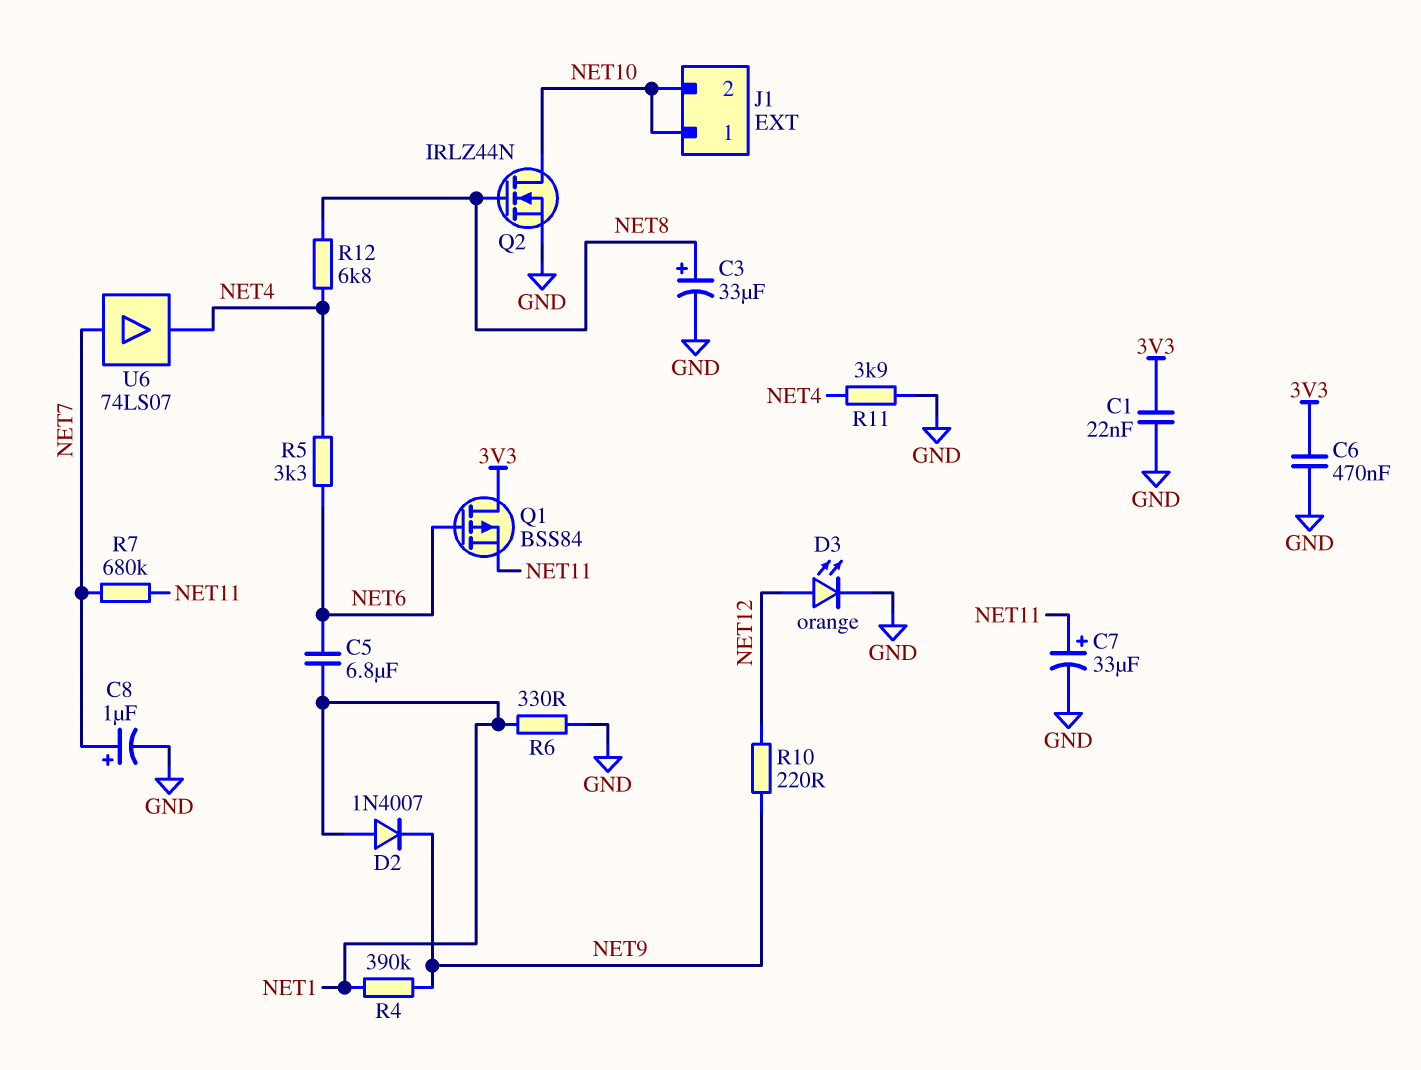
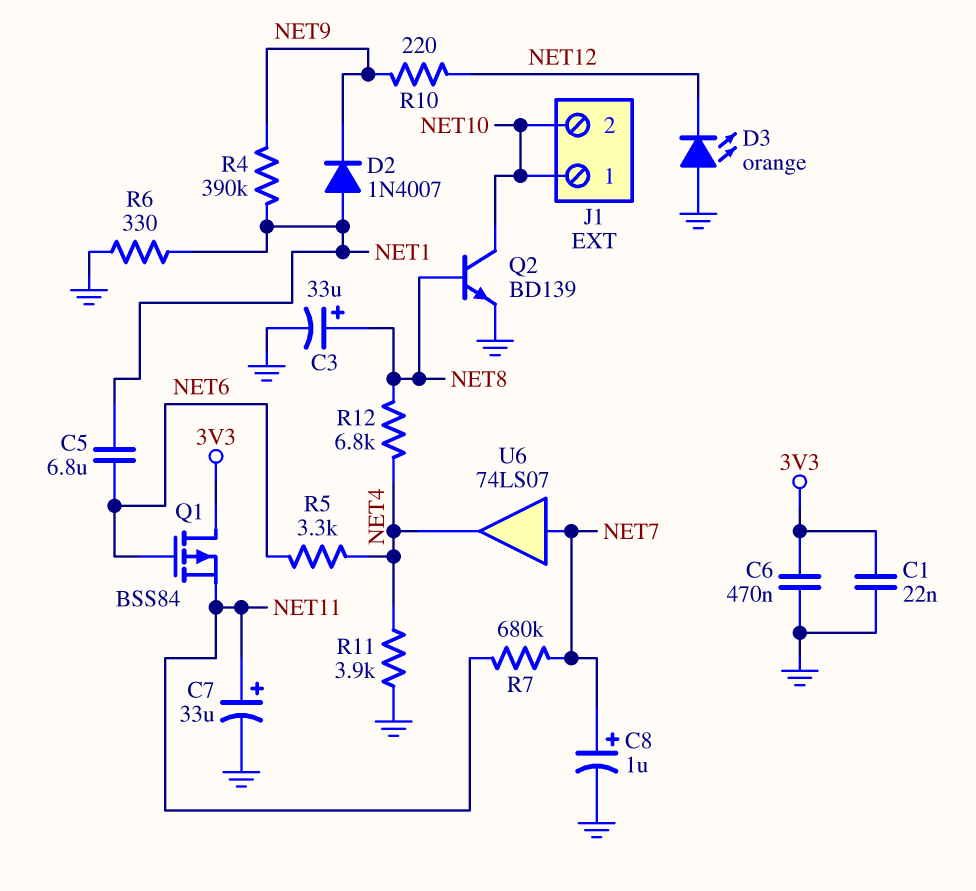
D3: LED orange (A NET12, K GND) -> LED orange (A GND, K NET12)
Q2: NMOS IRLZ44N (G NET8, D NET10, S GND) -> NPN BD139 (B NET8, C NET10, E GND)

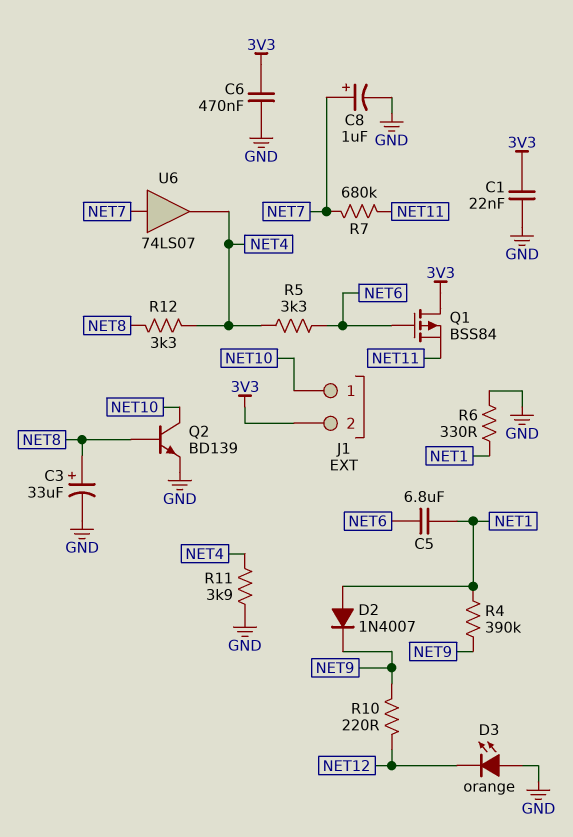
C7: 33uF (plus NET11, minus GND) -> none
J1 pin 2: NET10 -> 3V3
R12: 6.8k (NET4, NET8) -> 3.3k (NET4, NET8)

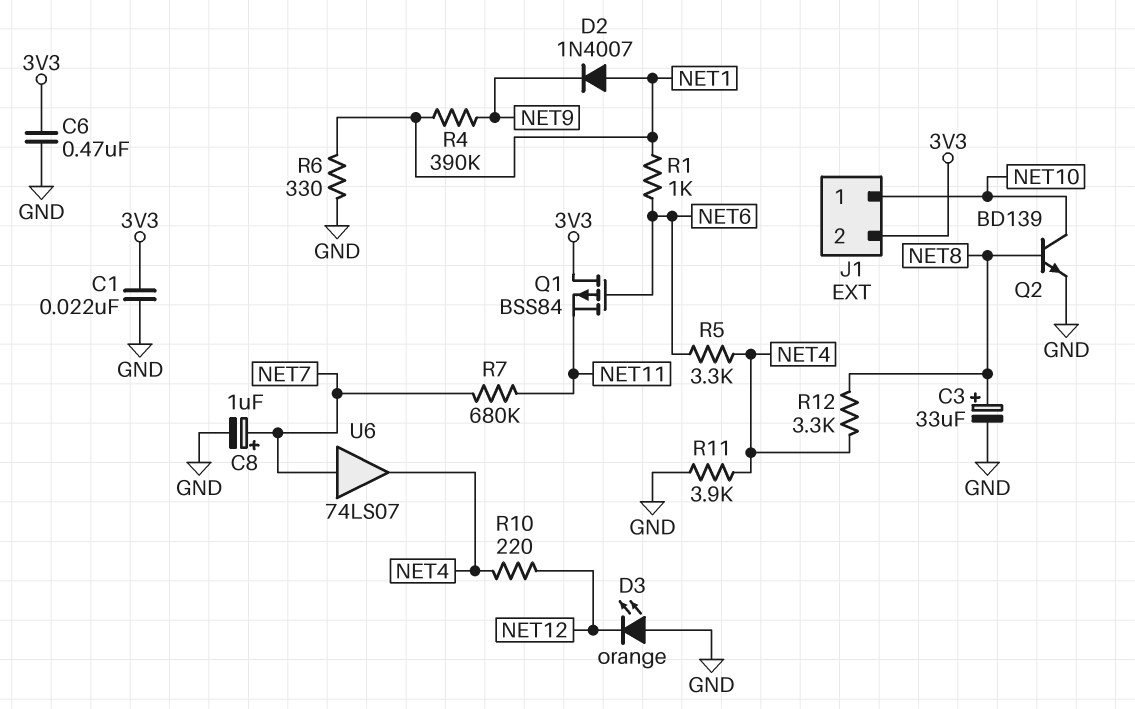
C5: 6.8uF (NET1, NET6) -> none
R1: none -> 1k (NET1, NET6)
R10: 220 (NET9, NET12) -> 220 (NET4, NET12)

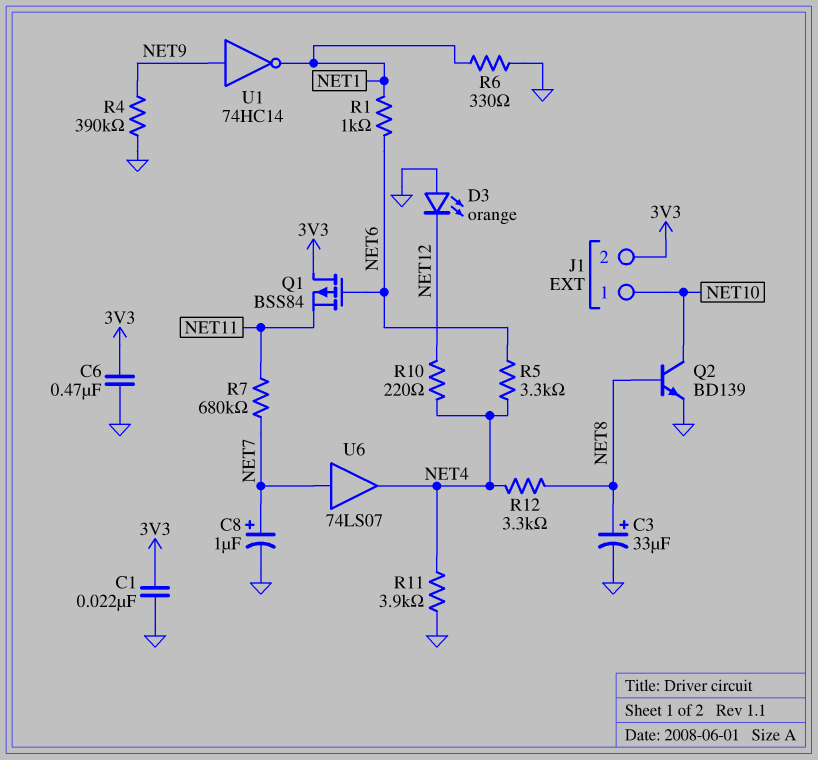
D2: diode 1N4007 (A NET1, K NET9) -> none
R4: 390k (NET1, NET9) -> 390k (GND, NET9)
U1: none -> NOT 74HC14 (in NET9, out NET1)

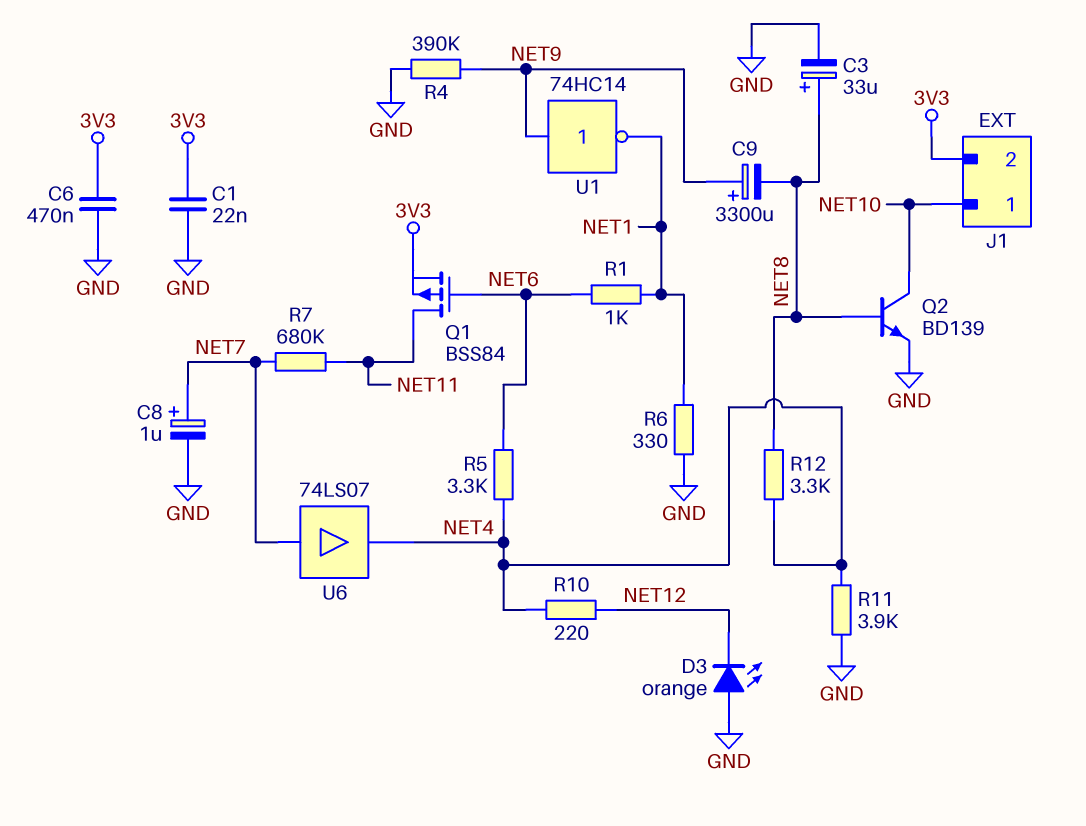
C9: none -> 3300uF (plus NET9, minus NET8)
Q1: PMOS BSS84 (G NET6, D 3V3, S NET11) -> PMOS BSS84 (G NET6, D NET11, S 3V3)

